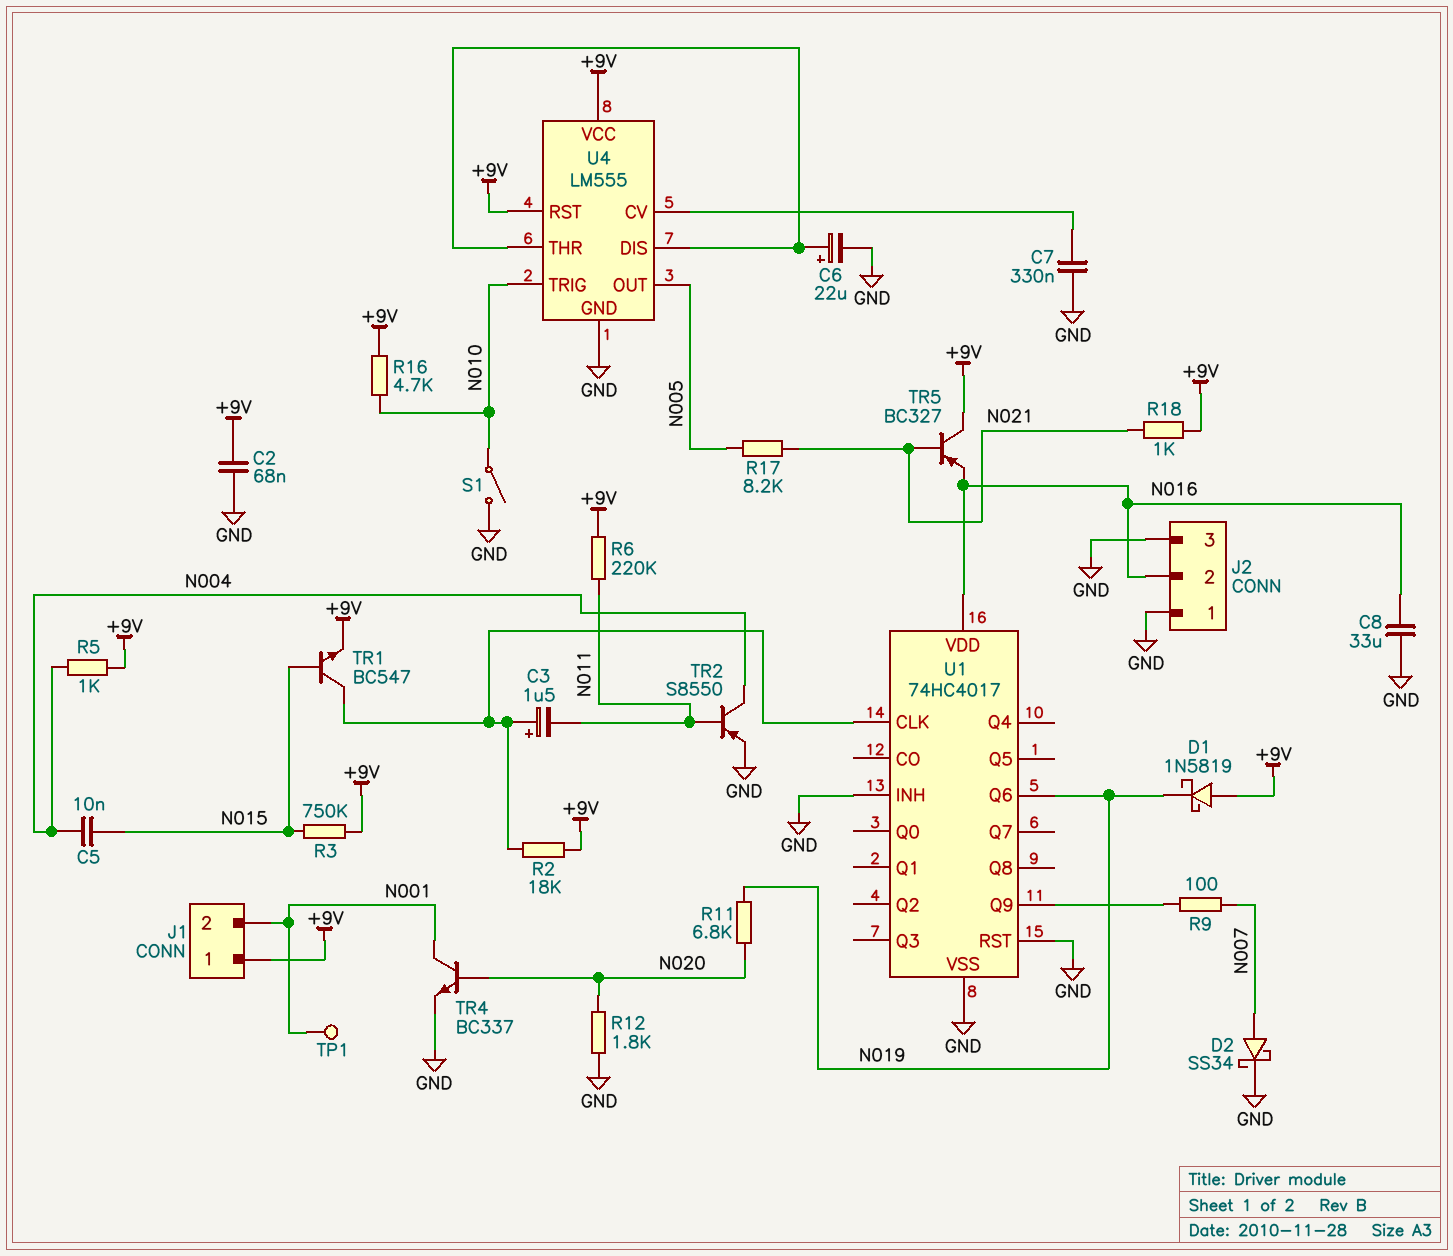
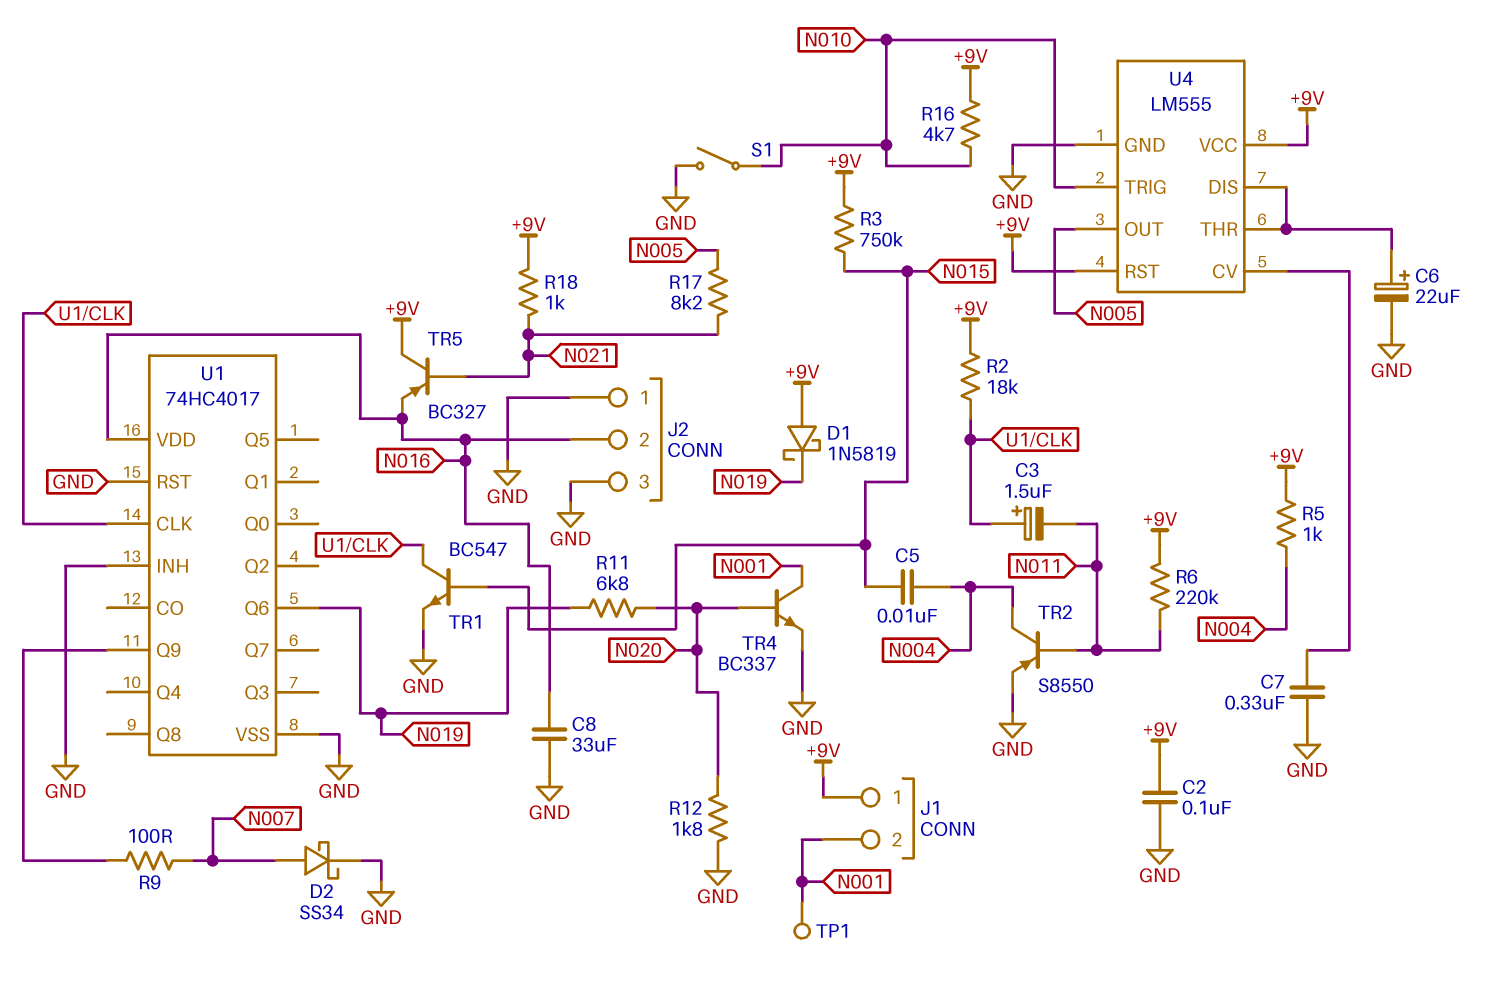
C2: 68nF (+9V, GND) -> 100nF (+9V, GND)
TR1: NPN BC547 (B N015, C U1/CLK, E +9V) -> NPN BC547 (B N015, C U1/CLK, E GND)

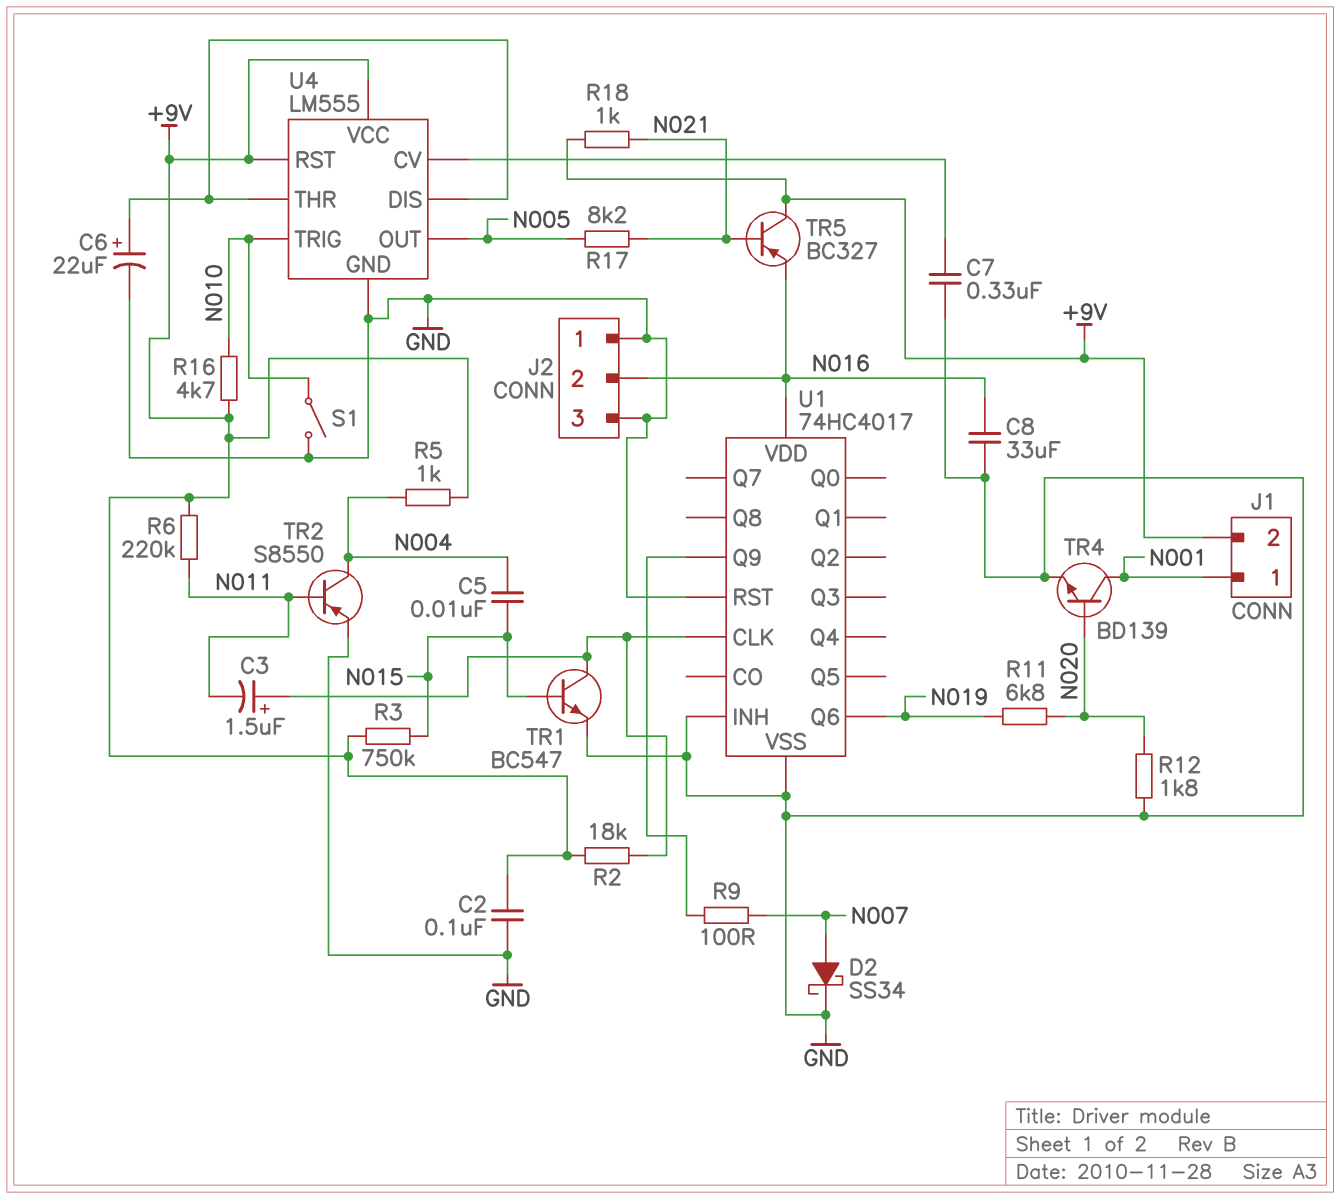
D1: schottky 1N5819 (A +9V, K N019) -> none
J1 pin 1: +9V -> N001
J1 pin 2: N001 -> +9V
TP1: test point (N001) -> none
TR4: NPN BC337 (B N020, C N001, E GND) -> NPN BD139 (B N020, C N001, E GND)

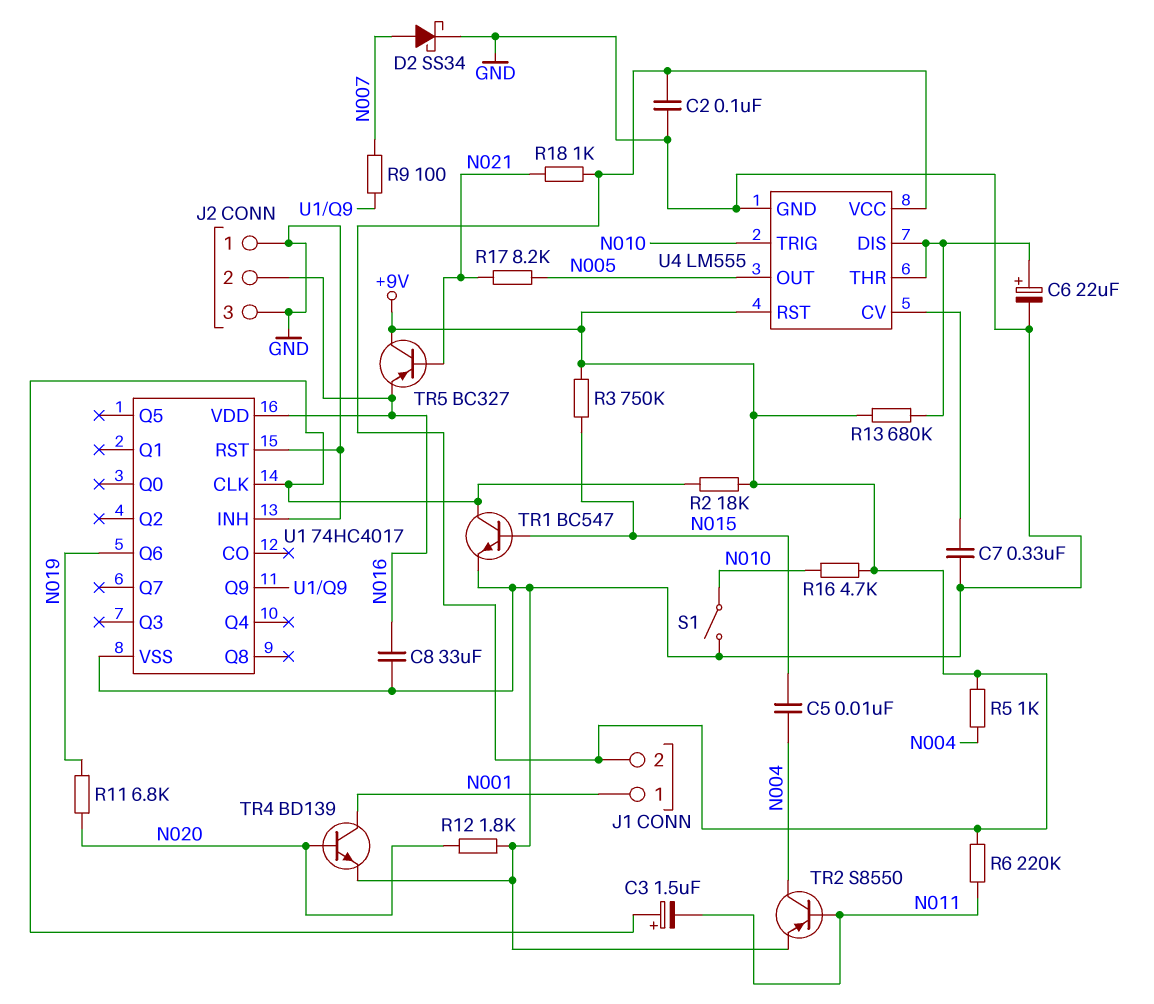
R13: none -> 680k (+9V, U4/DIS)

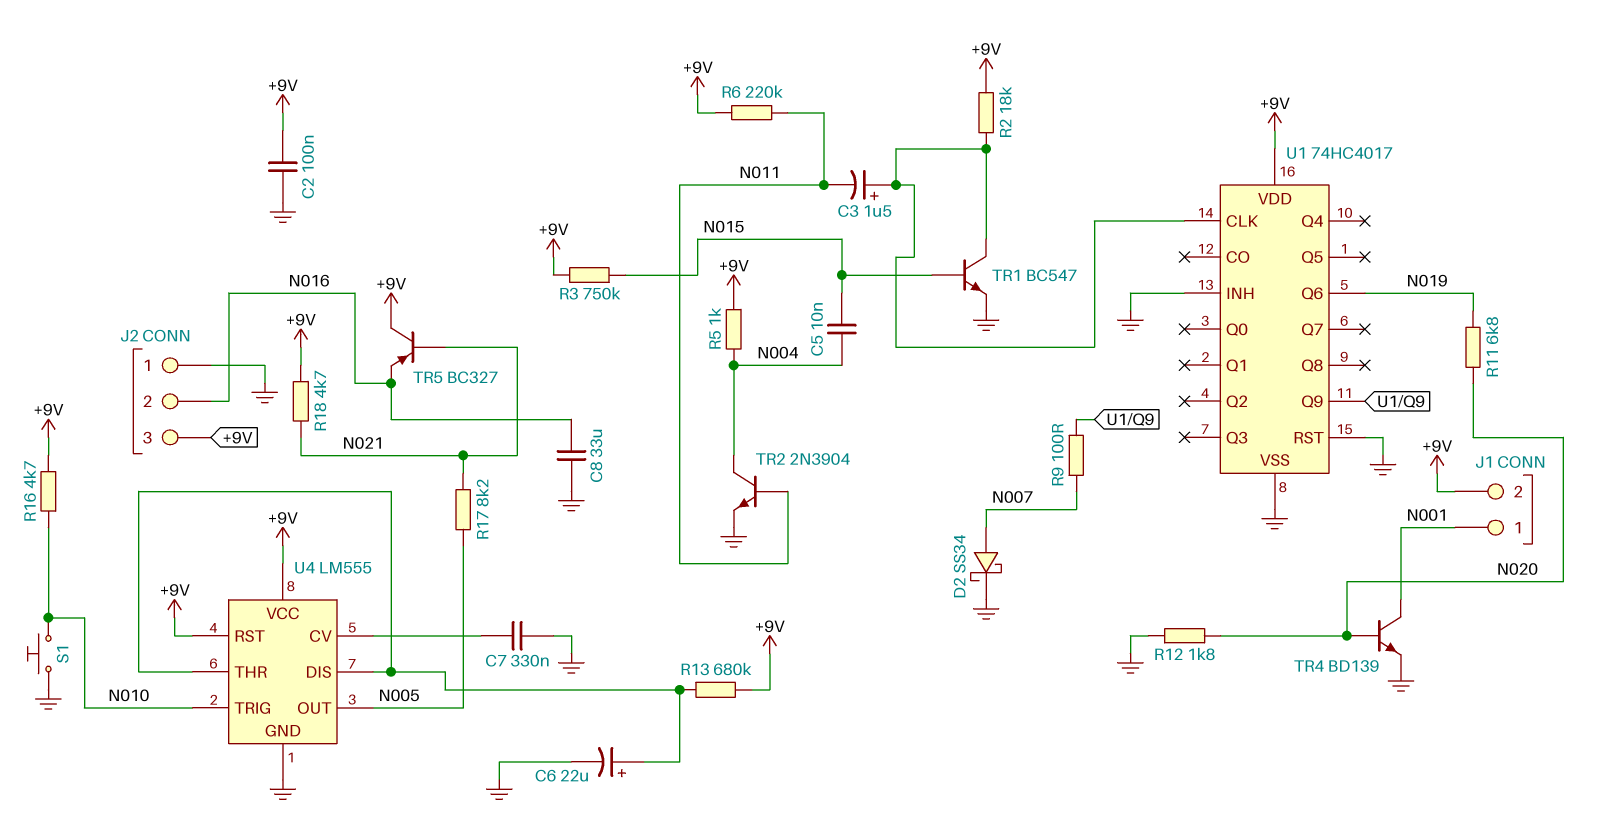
J2 pin 3: GND -> +9V
R18: 1k (+9V, N021) -> 4.7k (+9V, N021)
S1: switch (GND, N010) -> button (GND, N010)
TR2: PNP S8550 (B N011, C N004, E GND) -> NPN 2N3904 (B N011, C N004, E GND)
U1 pin VDD: N016 -> +9V

